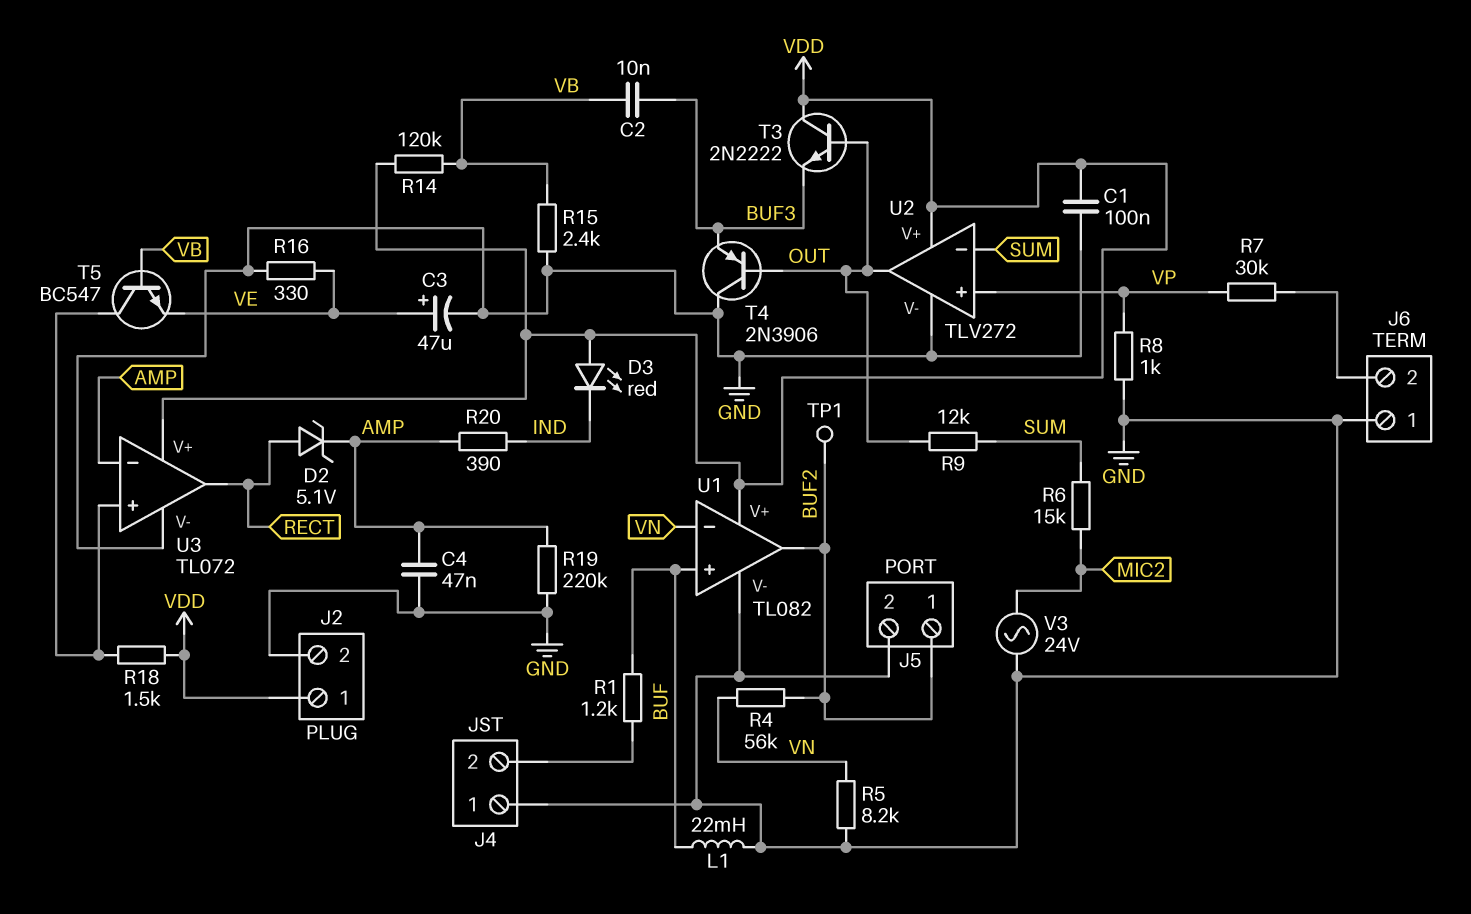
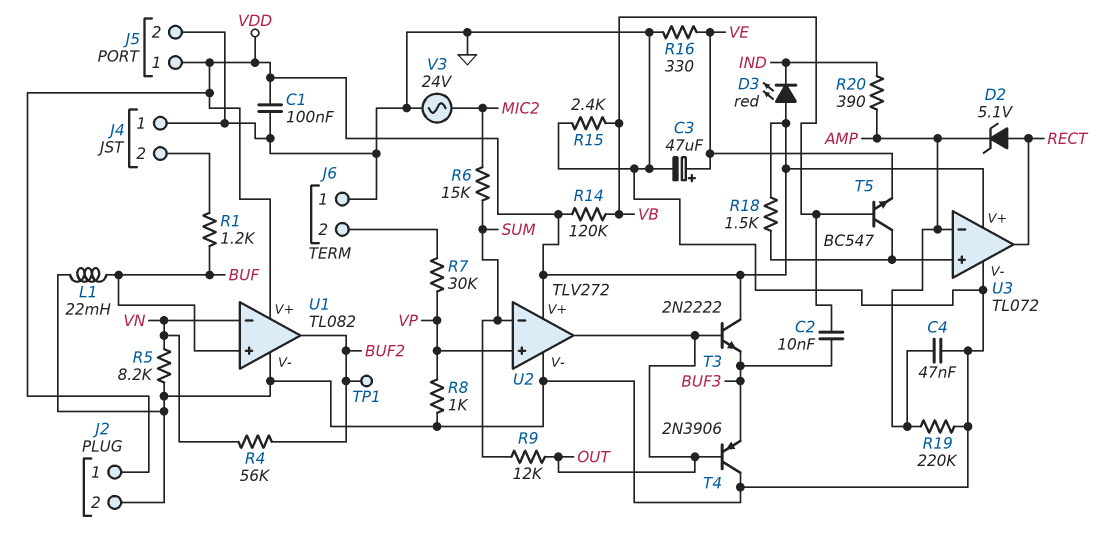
J5 pin 1: BUF2 -> VDD

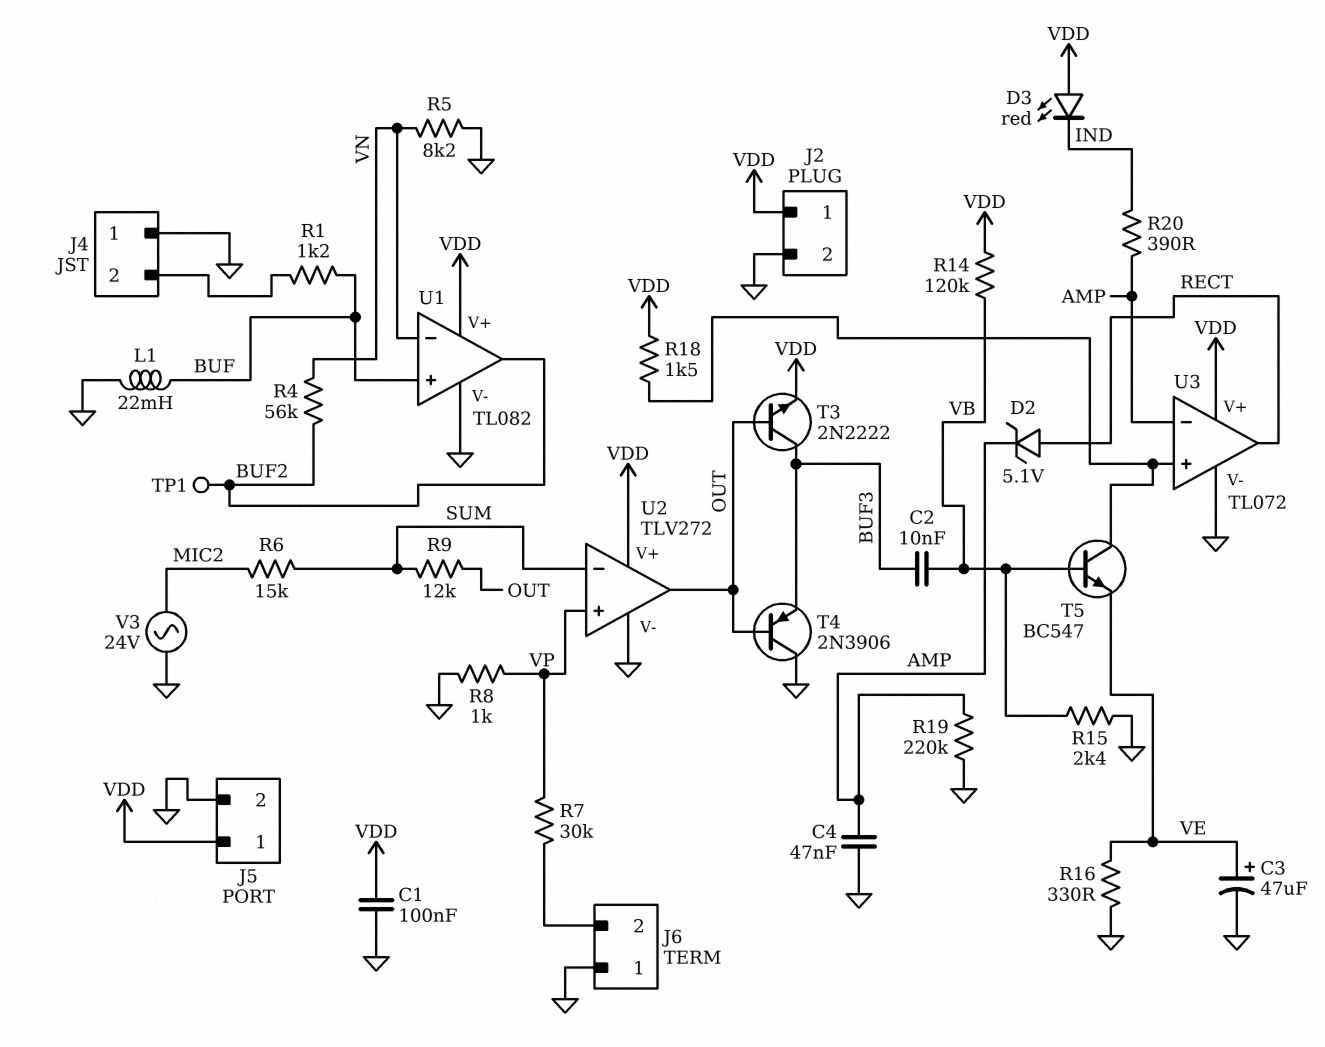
T3: NPN 2N2222 (B OUT, C VDD, E BUF3) -> NPN 2N2222 (B OUT, C BUF3, E VDD)

